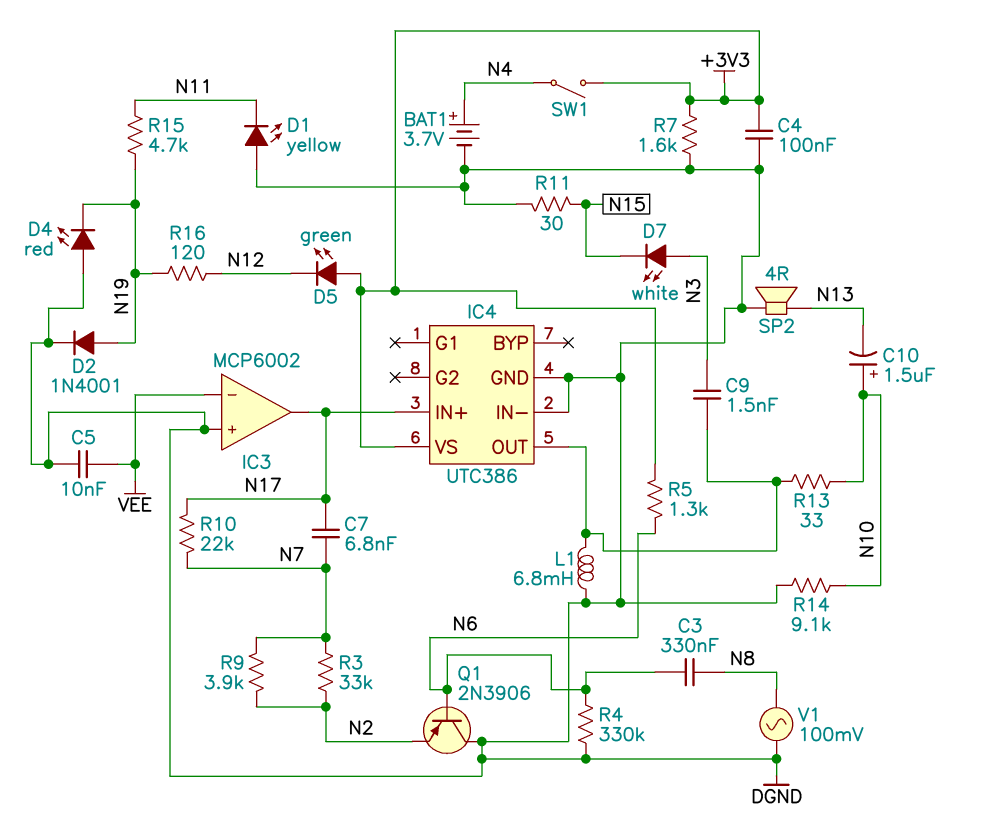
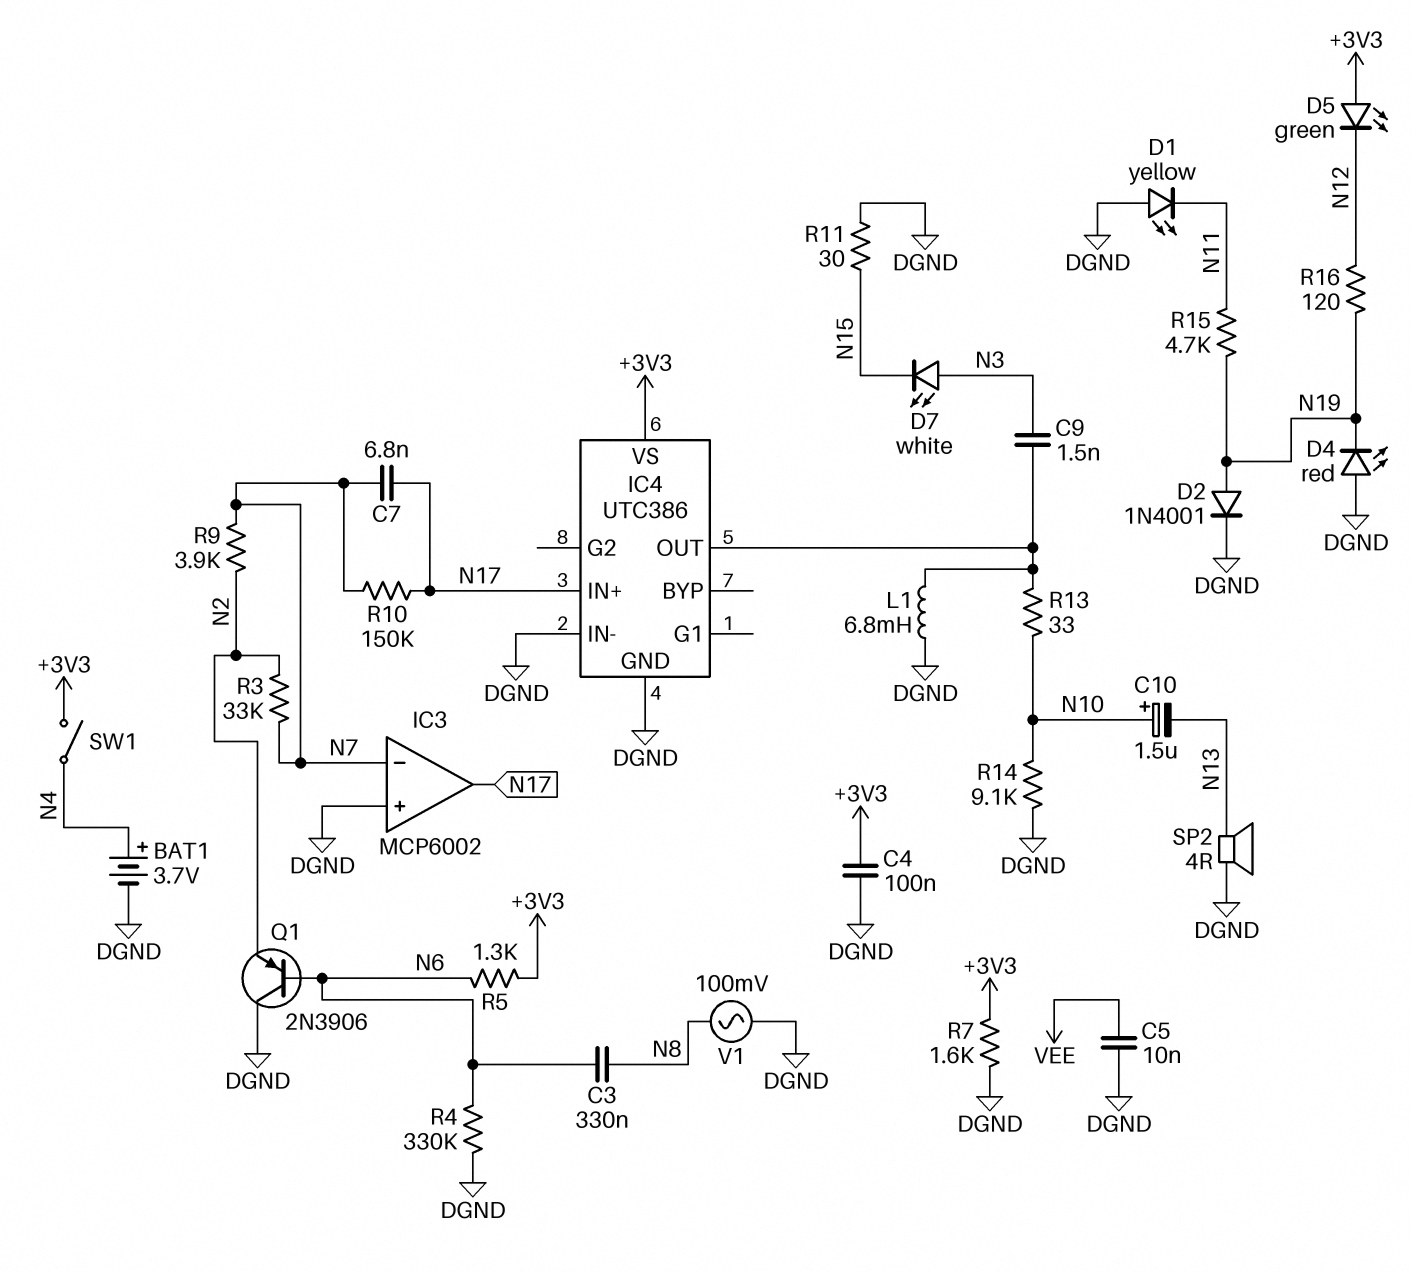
IC3 pin in-: VEE -> N7
R10: 22k (N7, N17) -> 150k (N7, N17)

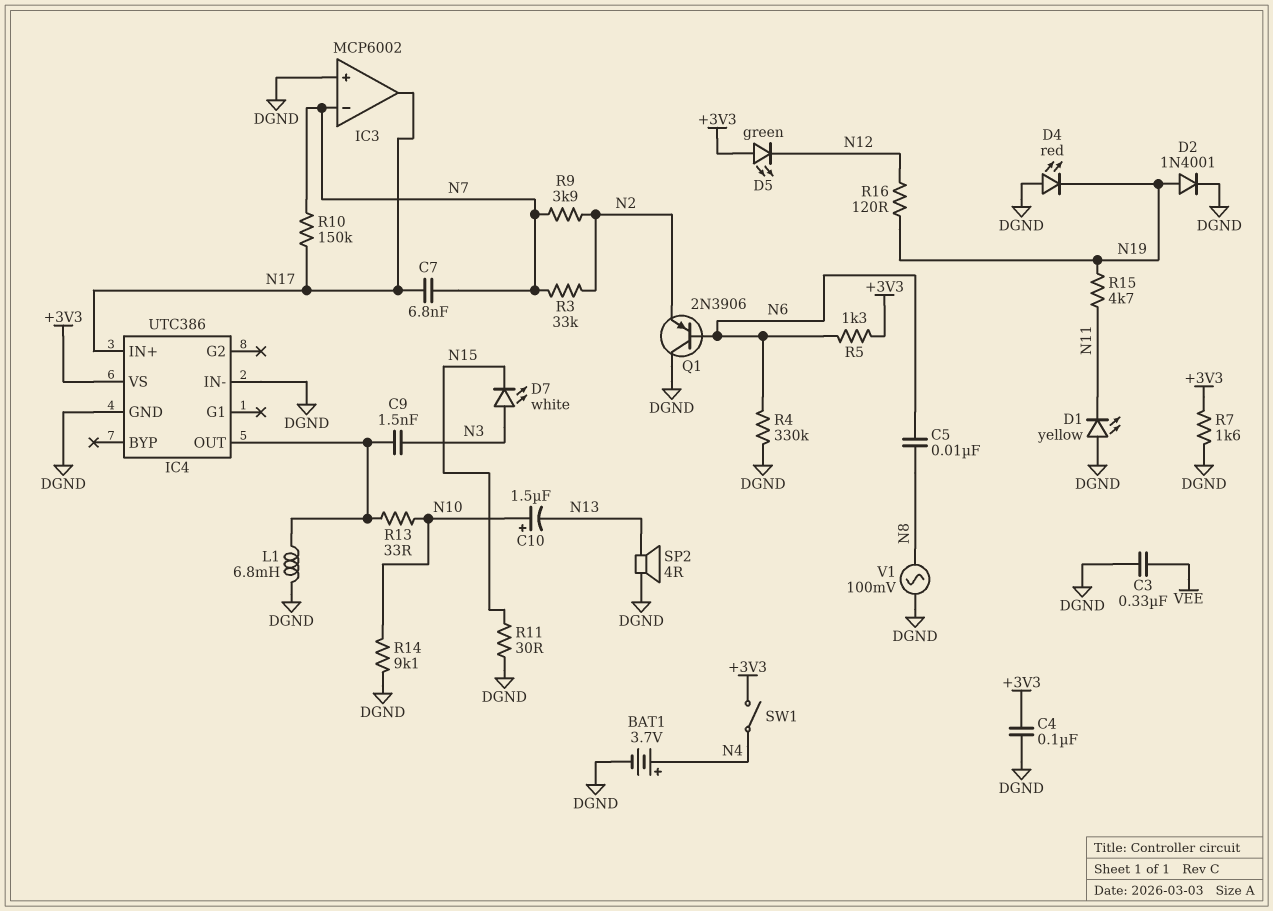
C3: 330nF (N6, N8) -> 330nF (DGND, VEE)
C5: 10nF (DGND, VEE) -> 10nF (N6, N8)

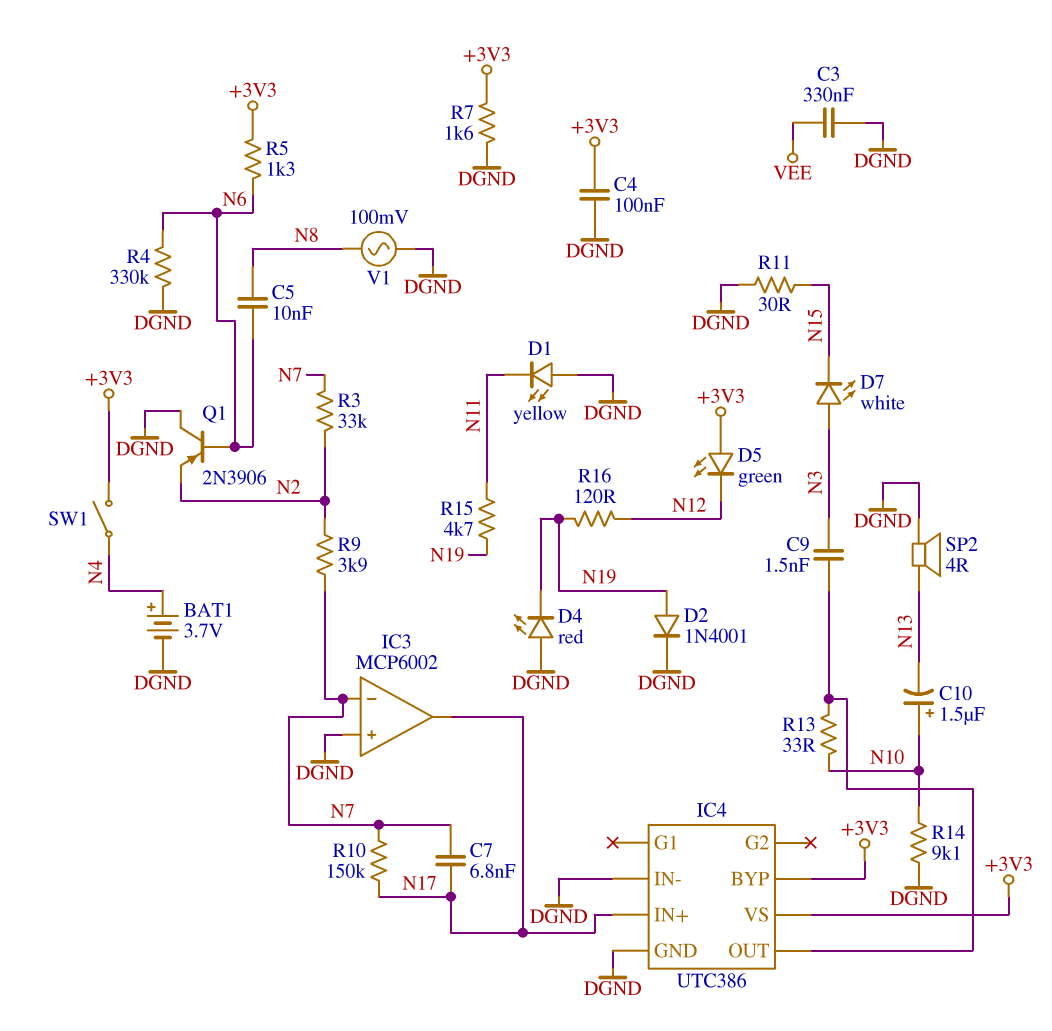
IC4 pin BYP: none -> +3V3
L1: 6.8mH (DGND, IC4/OUT) -> none

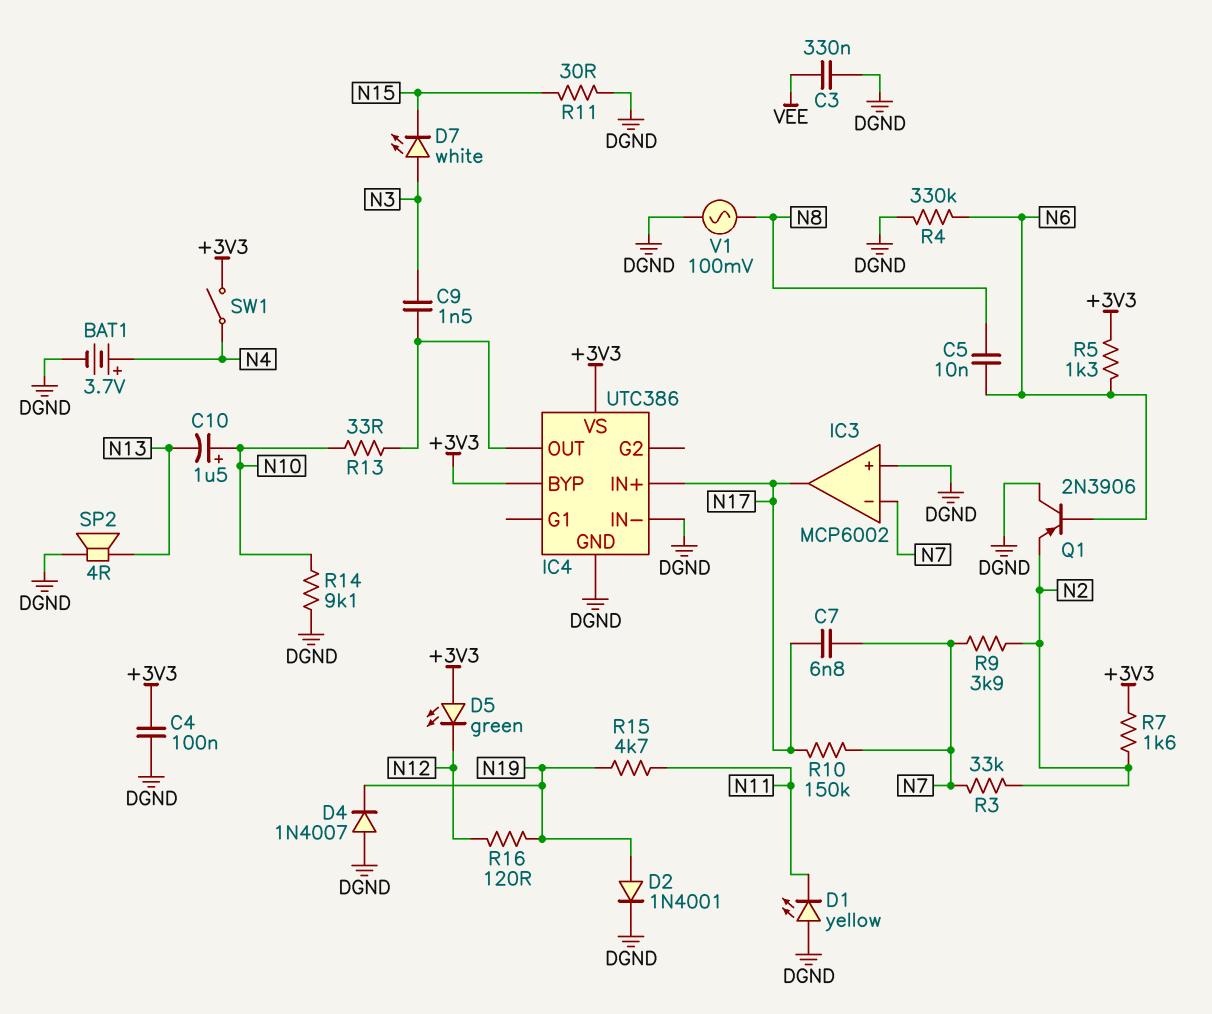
D4: LED red (A DGND, K N19) -> diode 1N4007 (A DGND, K N19)
R7: 1.6k (+3V3, DGND) -> 1.6k (+3V3, N2)

